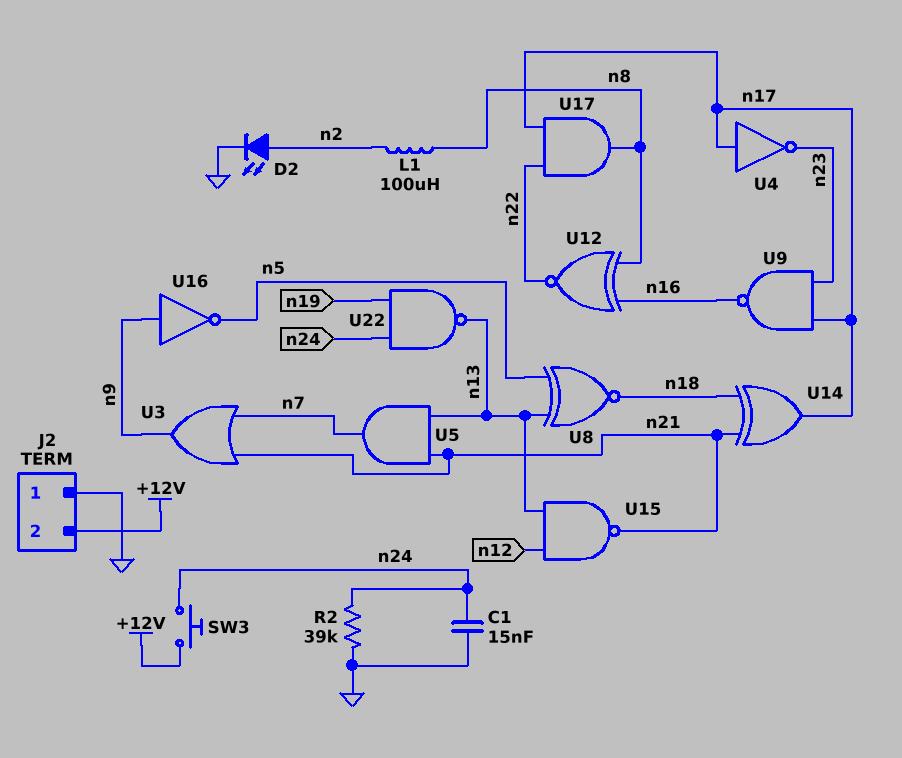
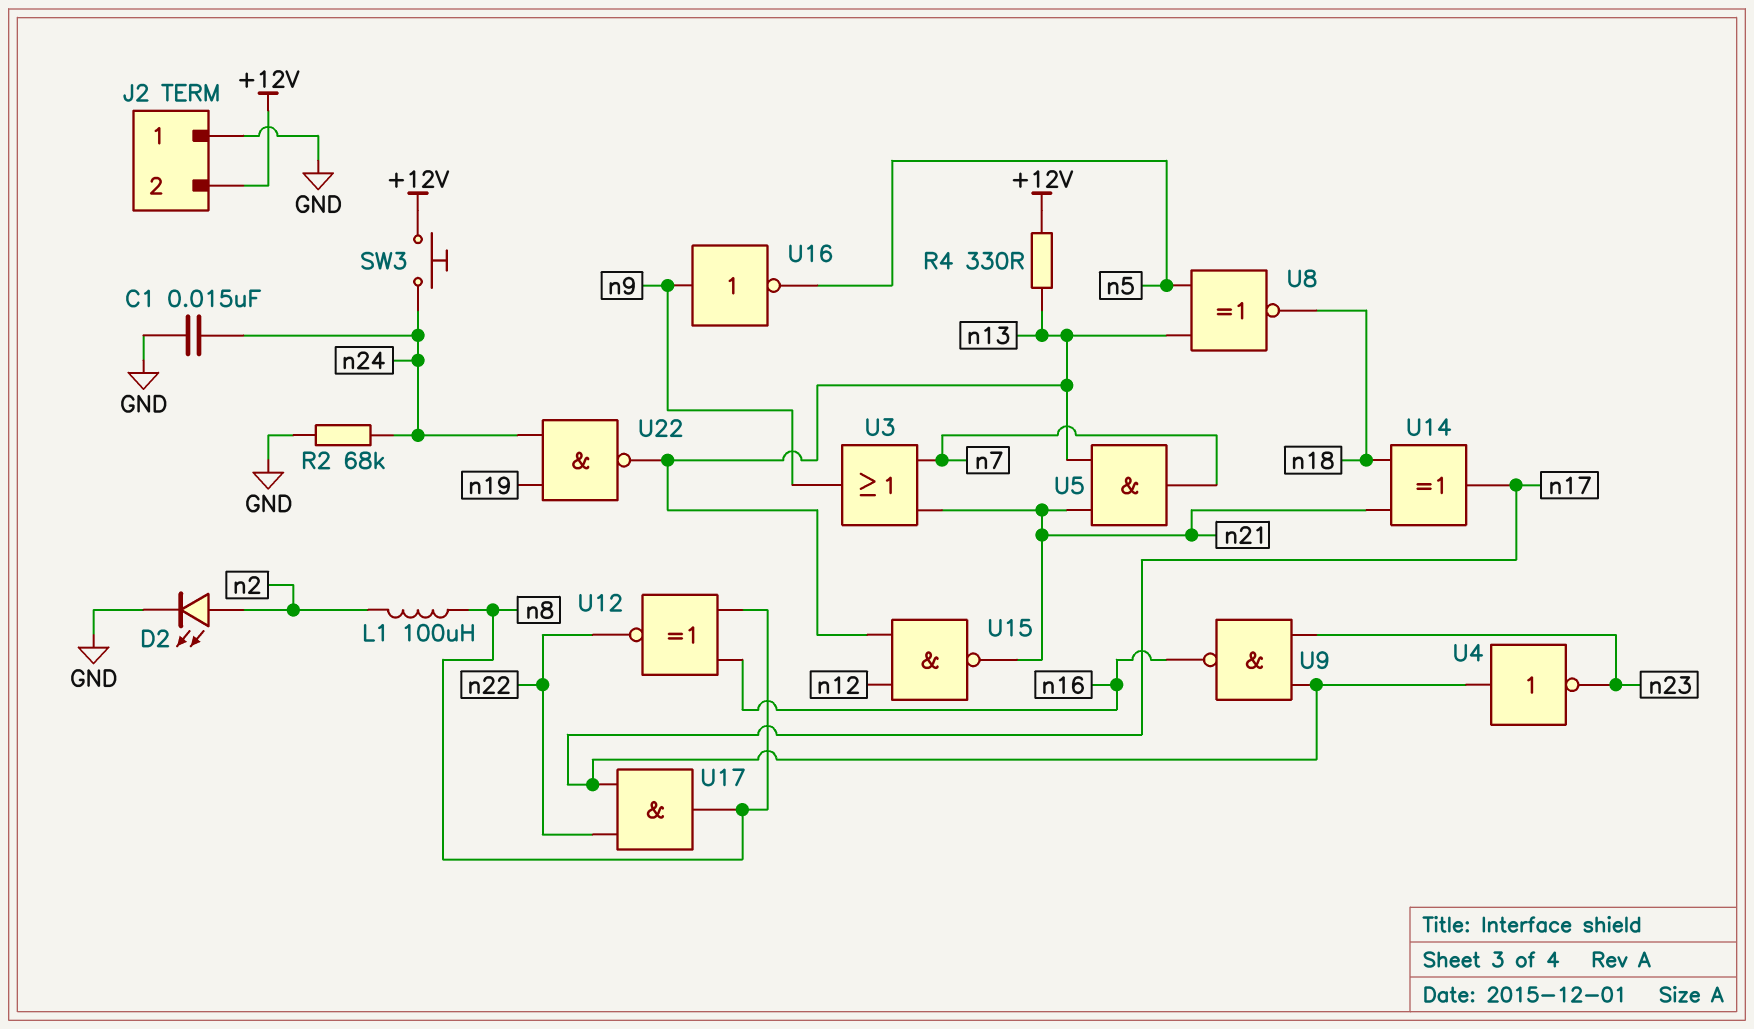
R2: 39k (GND, n24) -> 68k (GND, n24)
R4: none -> 330 (+12V, n13)

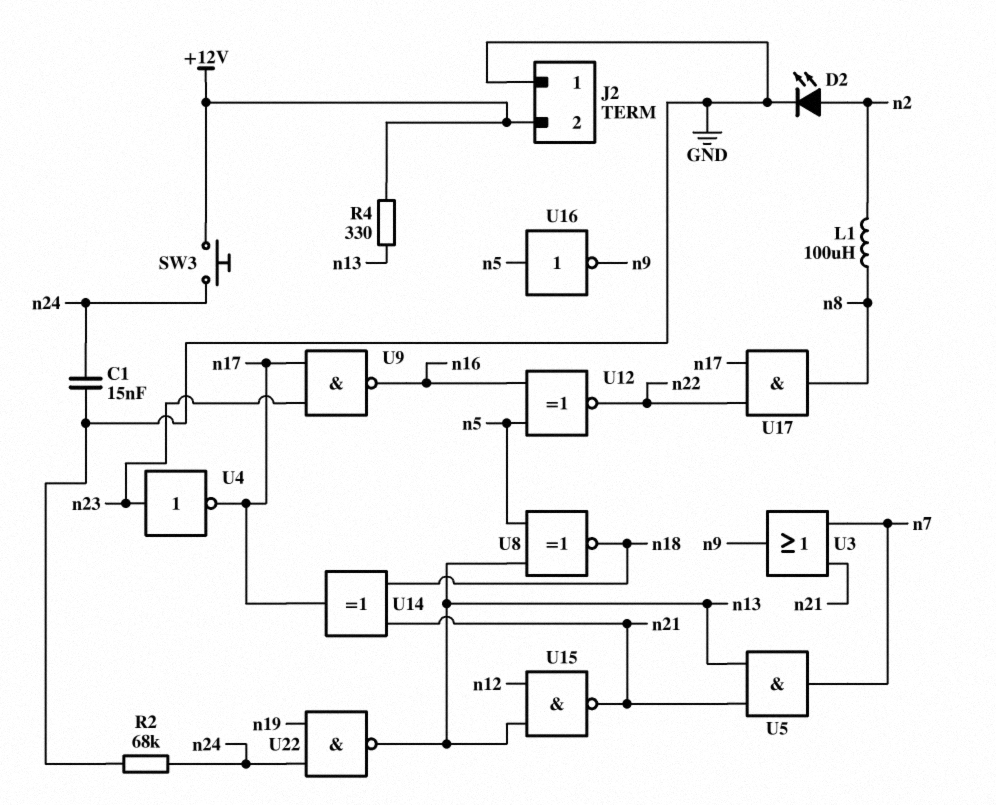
U4: NOT (in n17, out n23) -> NOT (in n23, out n17)
U12: XNOR (in n8, in n16, out n22) -> XNOR (in n5, in n16, out n22)
U16: NOT (in n9, out n5) -> NOT (in n5, out n9)

